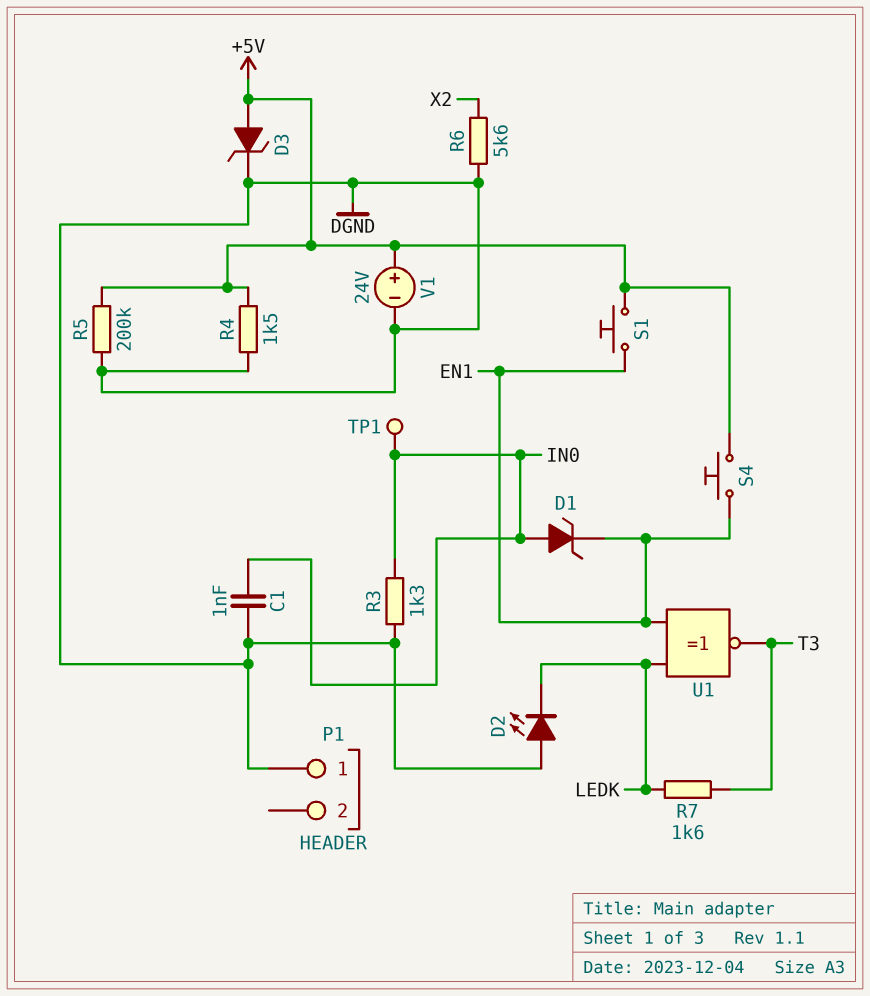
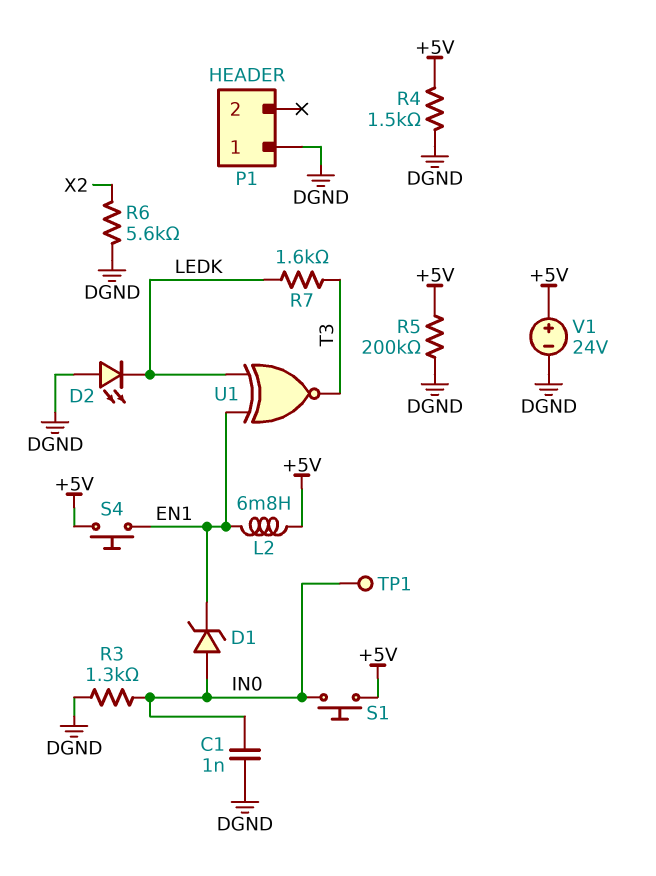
D3: zener (A +5V, K DGND) -> none
L2: none -> 6.8mH (+5V, EN1)
S1: button (+5V, EN1) -> button (+5V, IN0)

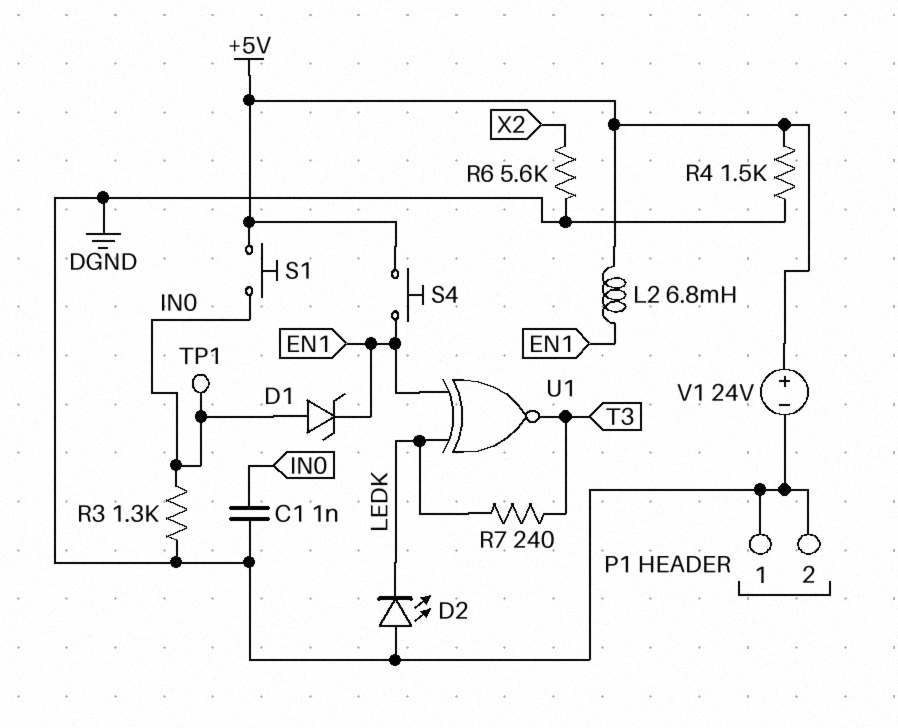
P1 pin 2: none -> DGND
R5: 200k (+5V, DGND) -> none
R7: 1.6k (LEDK, T3) -> 240 (LEDK, T3)

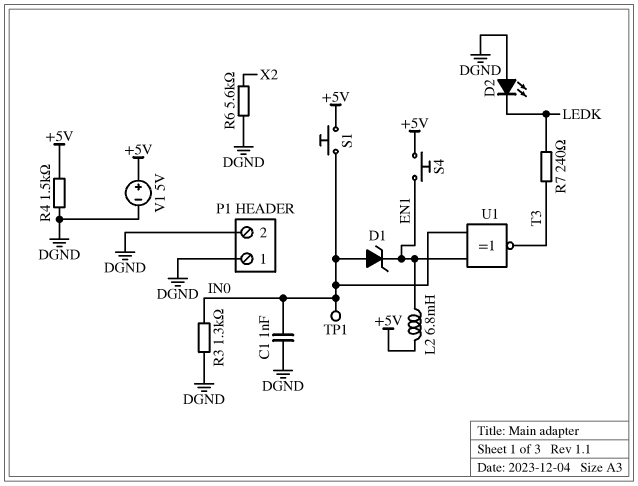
U1: XNOR (in EN1, in LEDK, out T3) -> XNOR (in EN1, in IN0, out T3)
V1: 24V (plus +5V, minus DGND) -> 5V (plus +5V, minus DGND)

